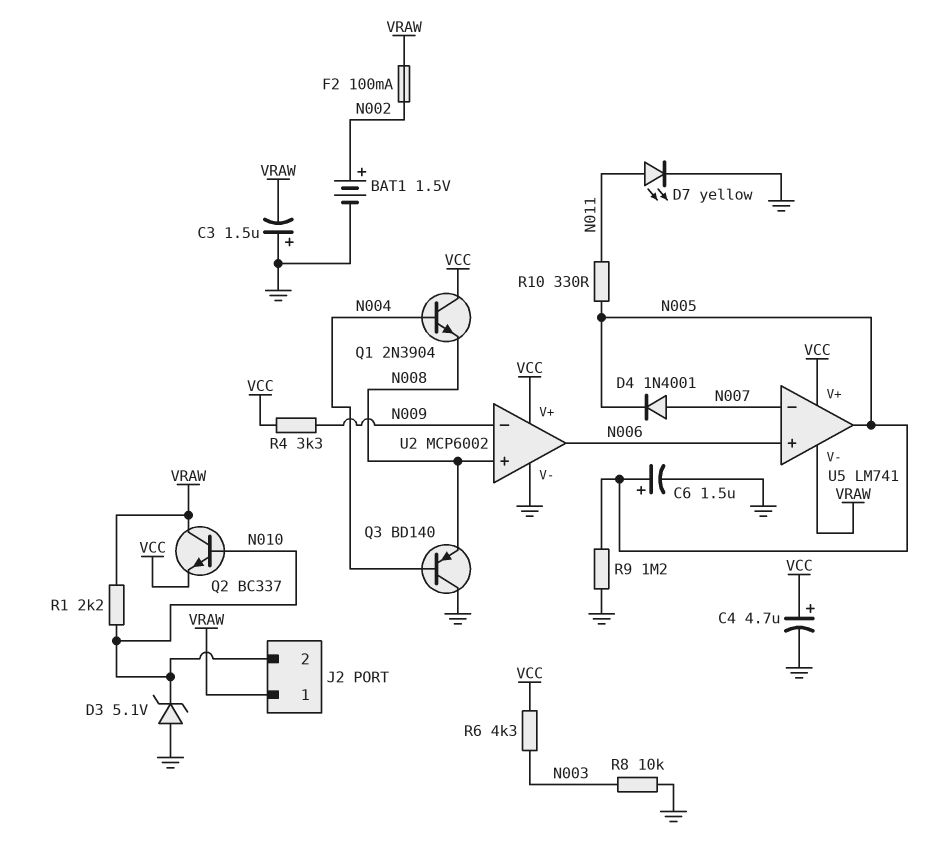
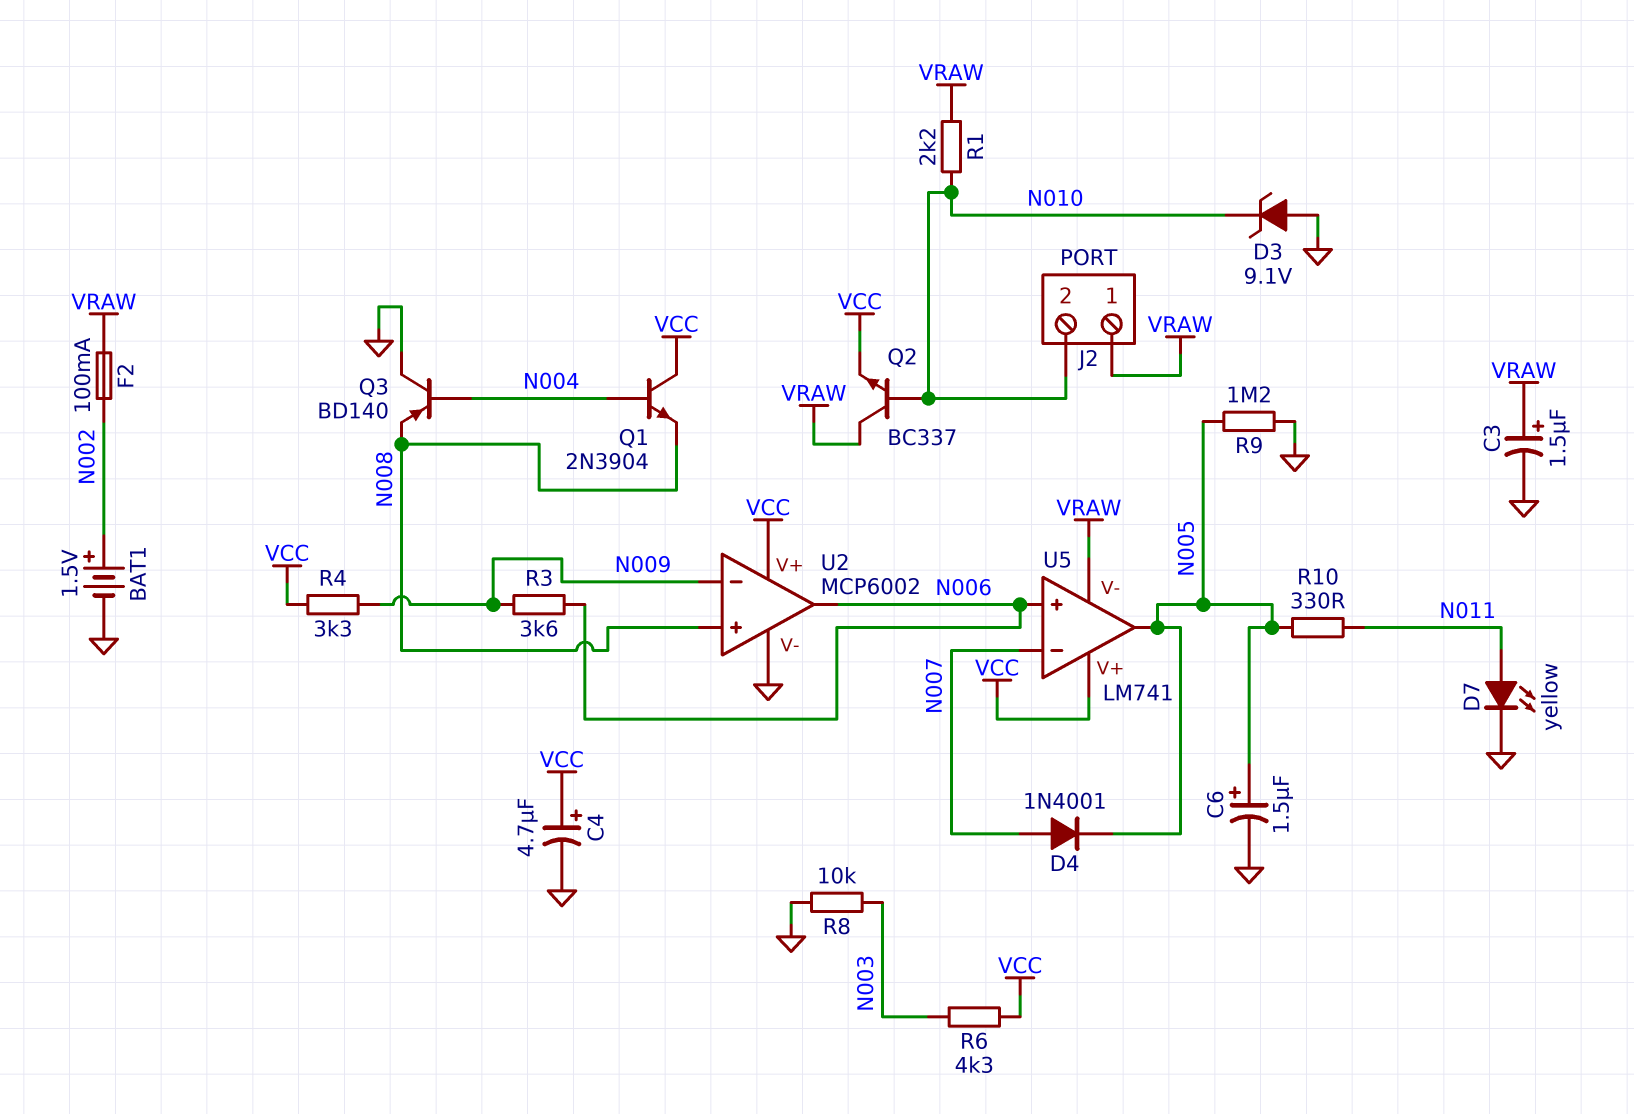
C3: 1.5uF (plus GND, minus VRAW) -> 1.5uF (plus VRAW, minus GND)
D3: zener 5.1V (A GND, K N010) -> zener 9.1V (A GND, K N010)
R3: none -> 3.6k (N006, N009)

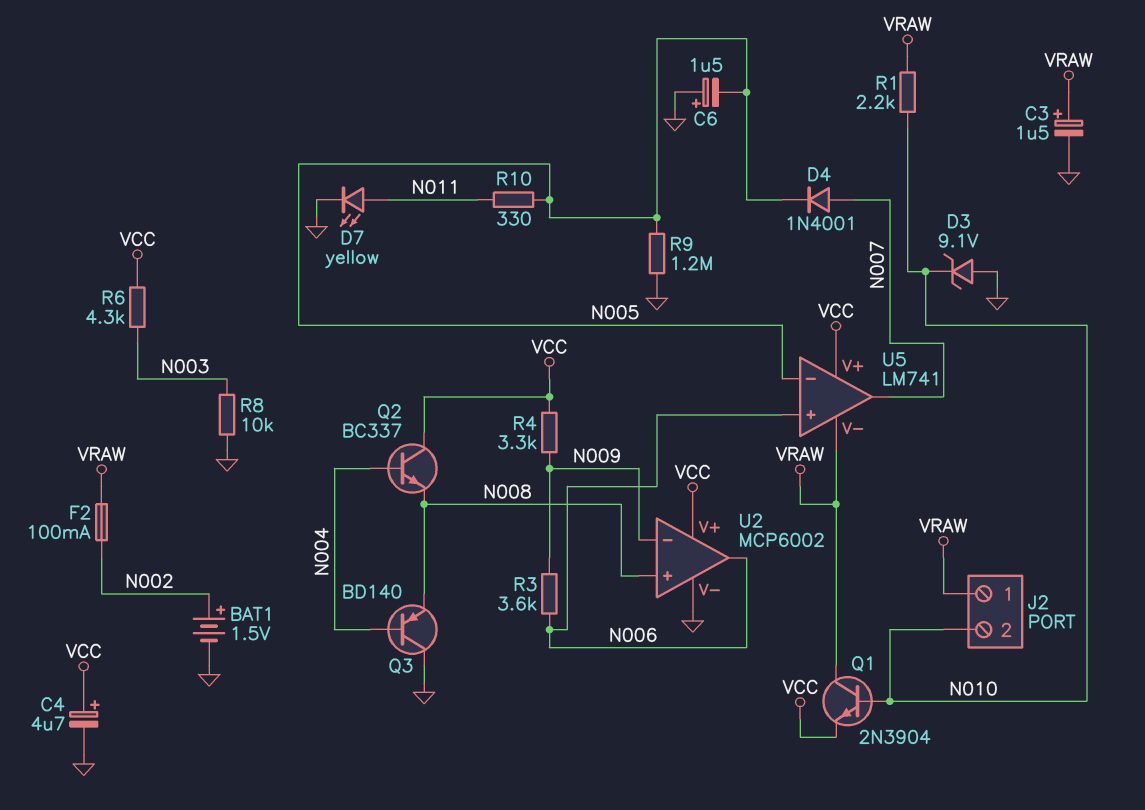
C6: 1.5uF (plus N005, minus GND) -> 1.5uF (plus GND, minus N005)
Q1: NPN 2N3904 (B N004, C VCC, E N008) -> NPN 2N3904 (B N010, C VRAW, E VCC)
Q2: NPN BC337 (B N010, C VRAW, E VCC) -> NPN BC337 (B N004, C VCC, E N008)
U5 pin in-: N007 -> N005
U5 pin out: N005 -> N007

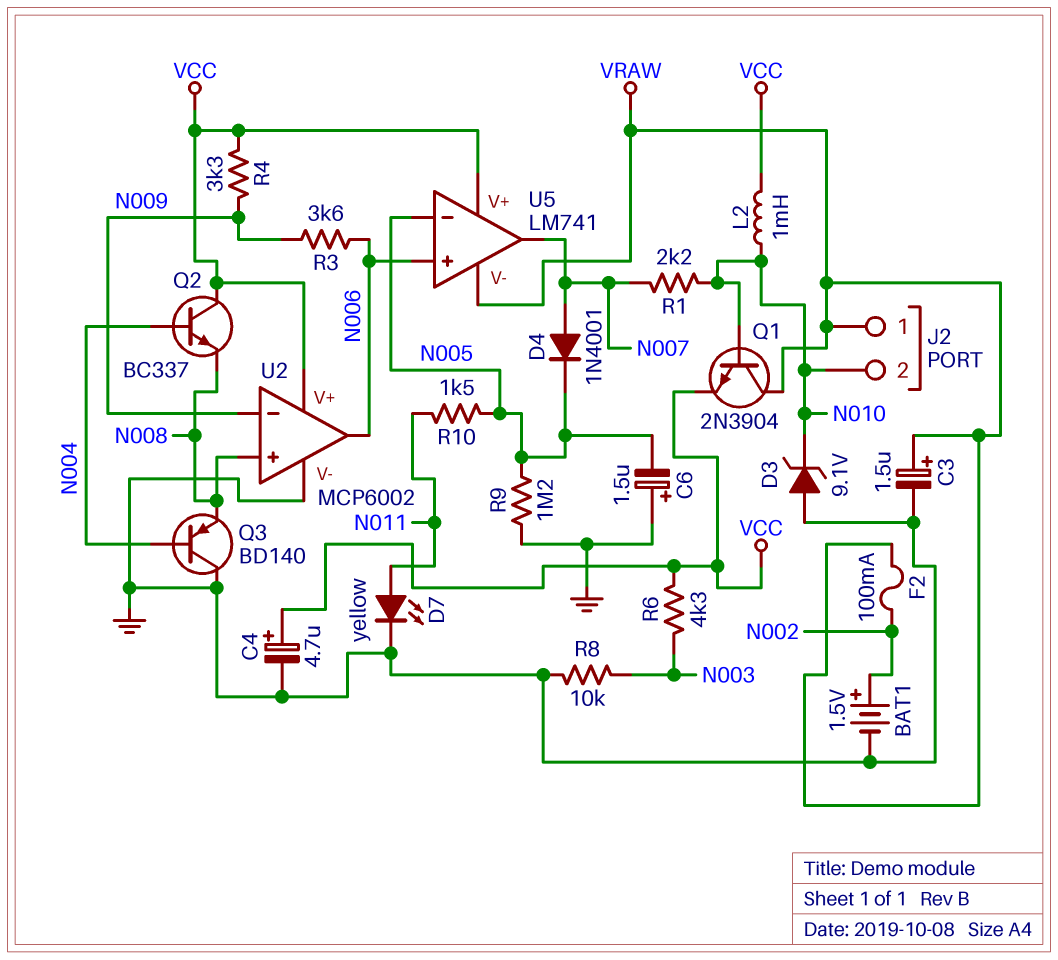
L2: none -> 1mH (N010, VCC)
R1: 2.2k (N010, VRAW) -> 2.2k (N007, N010)
R10: 330 (N005, N011) -> 1.5k (N005, N011)

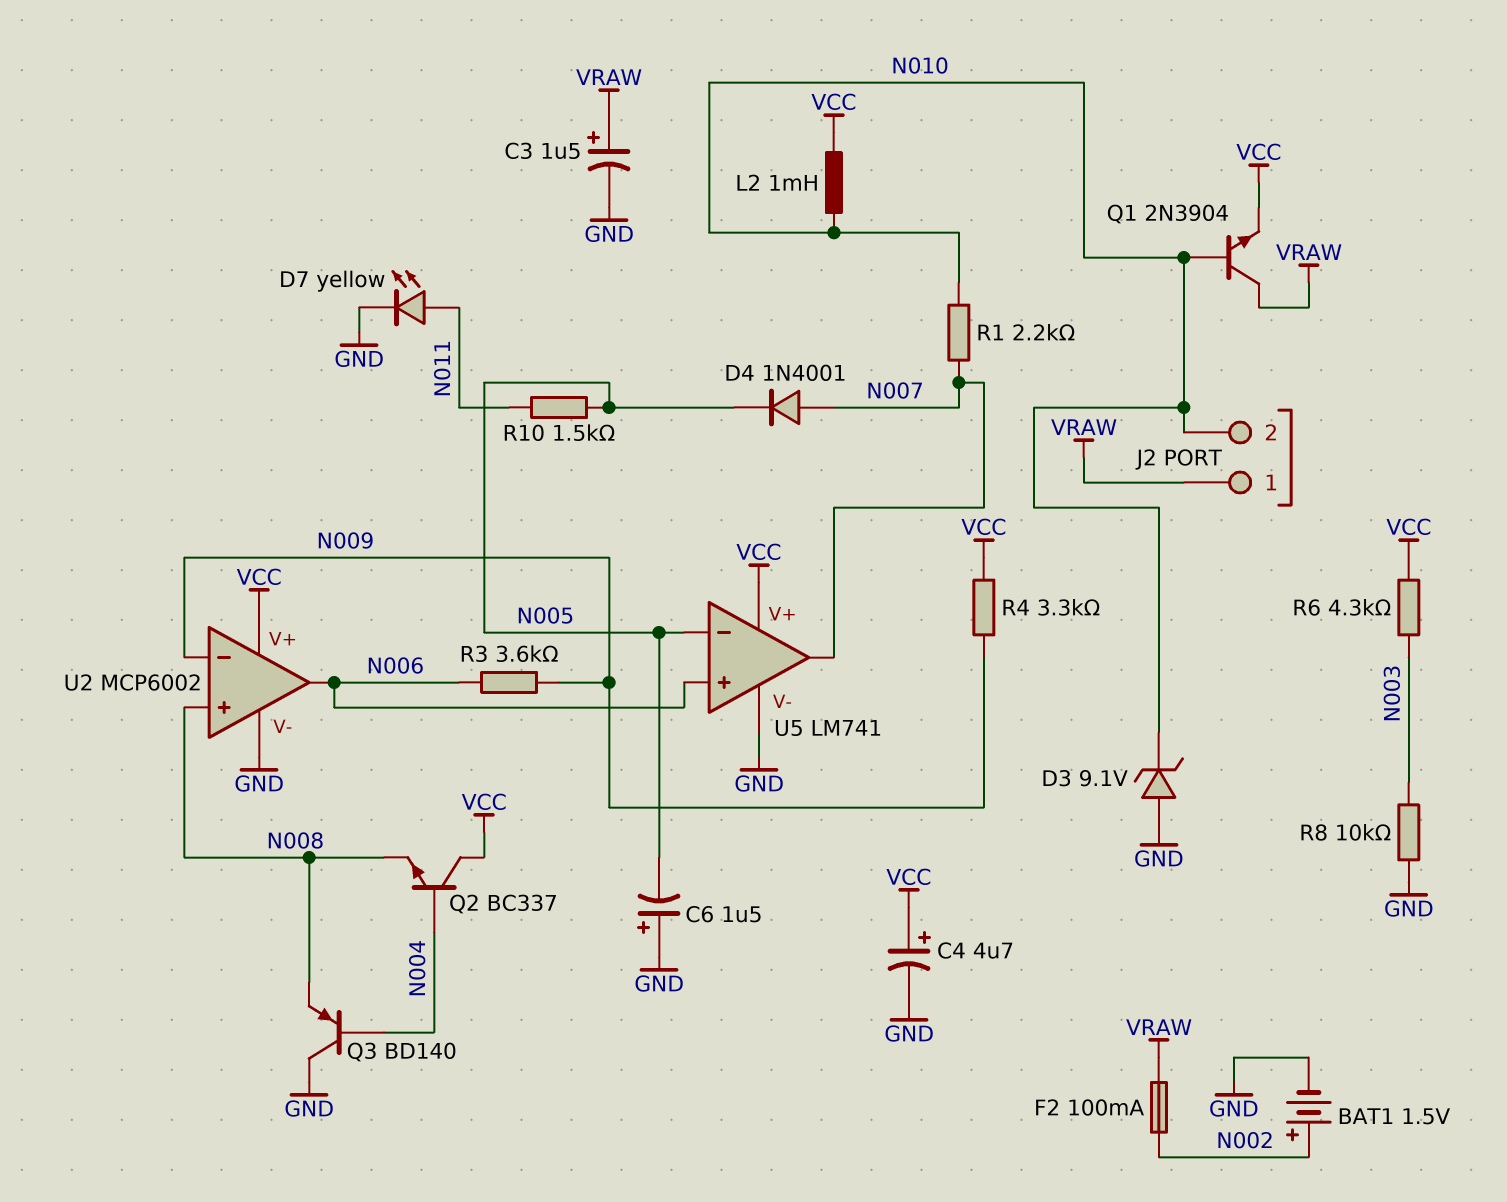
R9: 1.2M (GND, N005) -> none
U5 pin V-: VRAW -> GND

